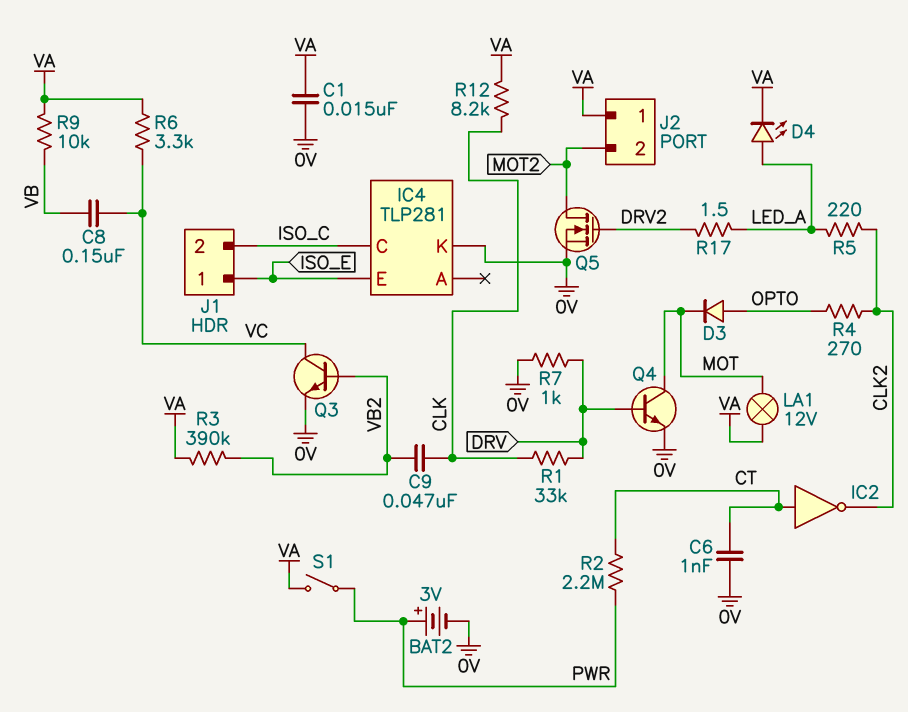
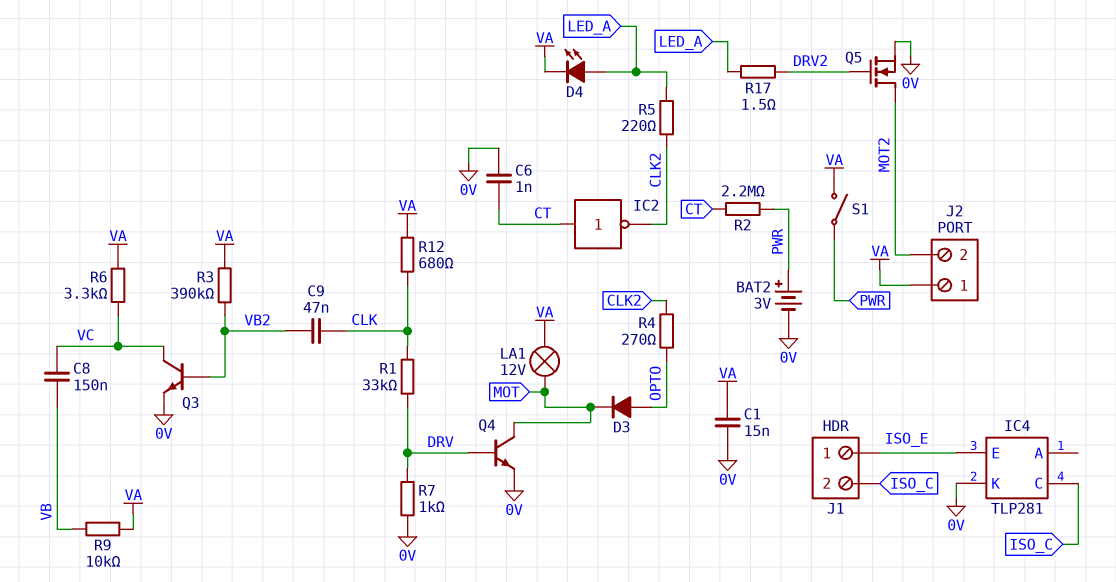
R12: 8.2k (CLK, VA) -> 680 (CLK, VA)

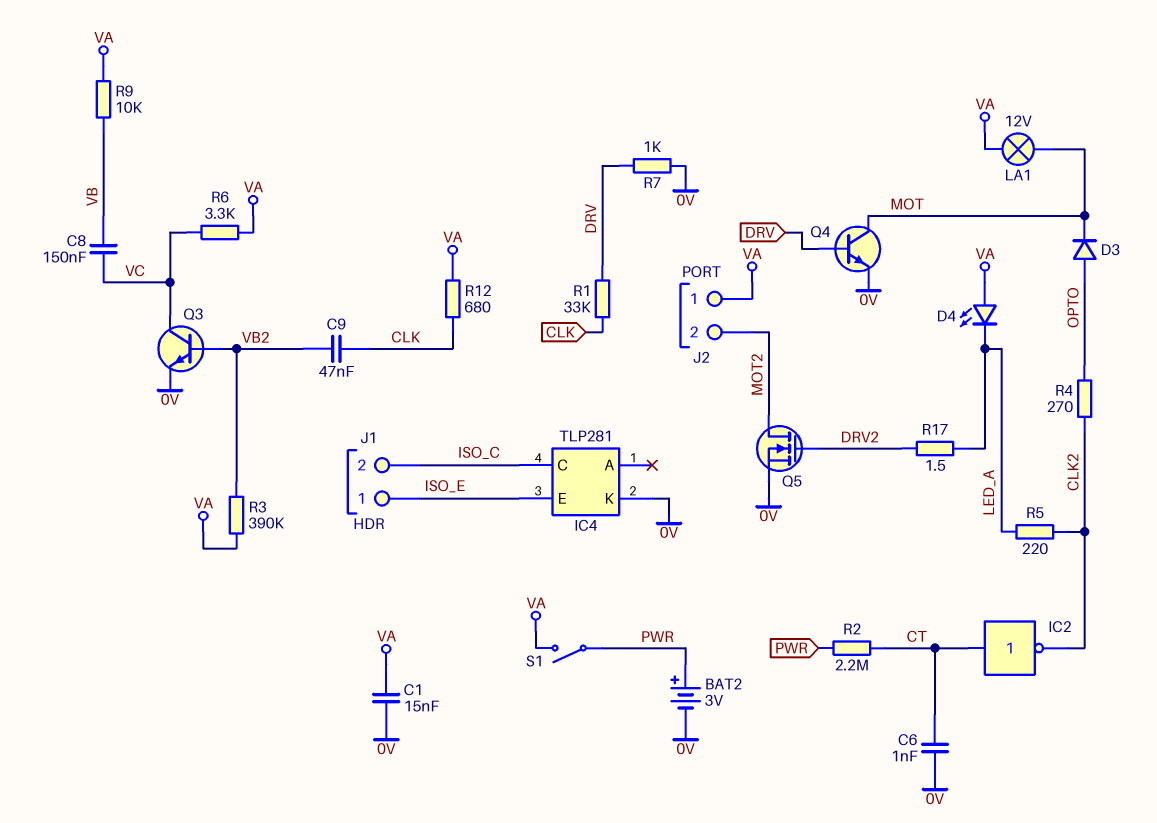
D4: LED (A LED_A, K VA) -> LED (A VA, K LED_A)

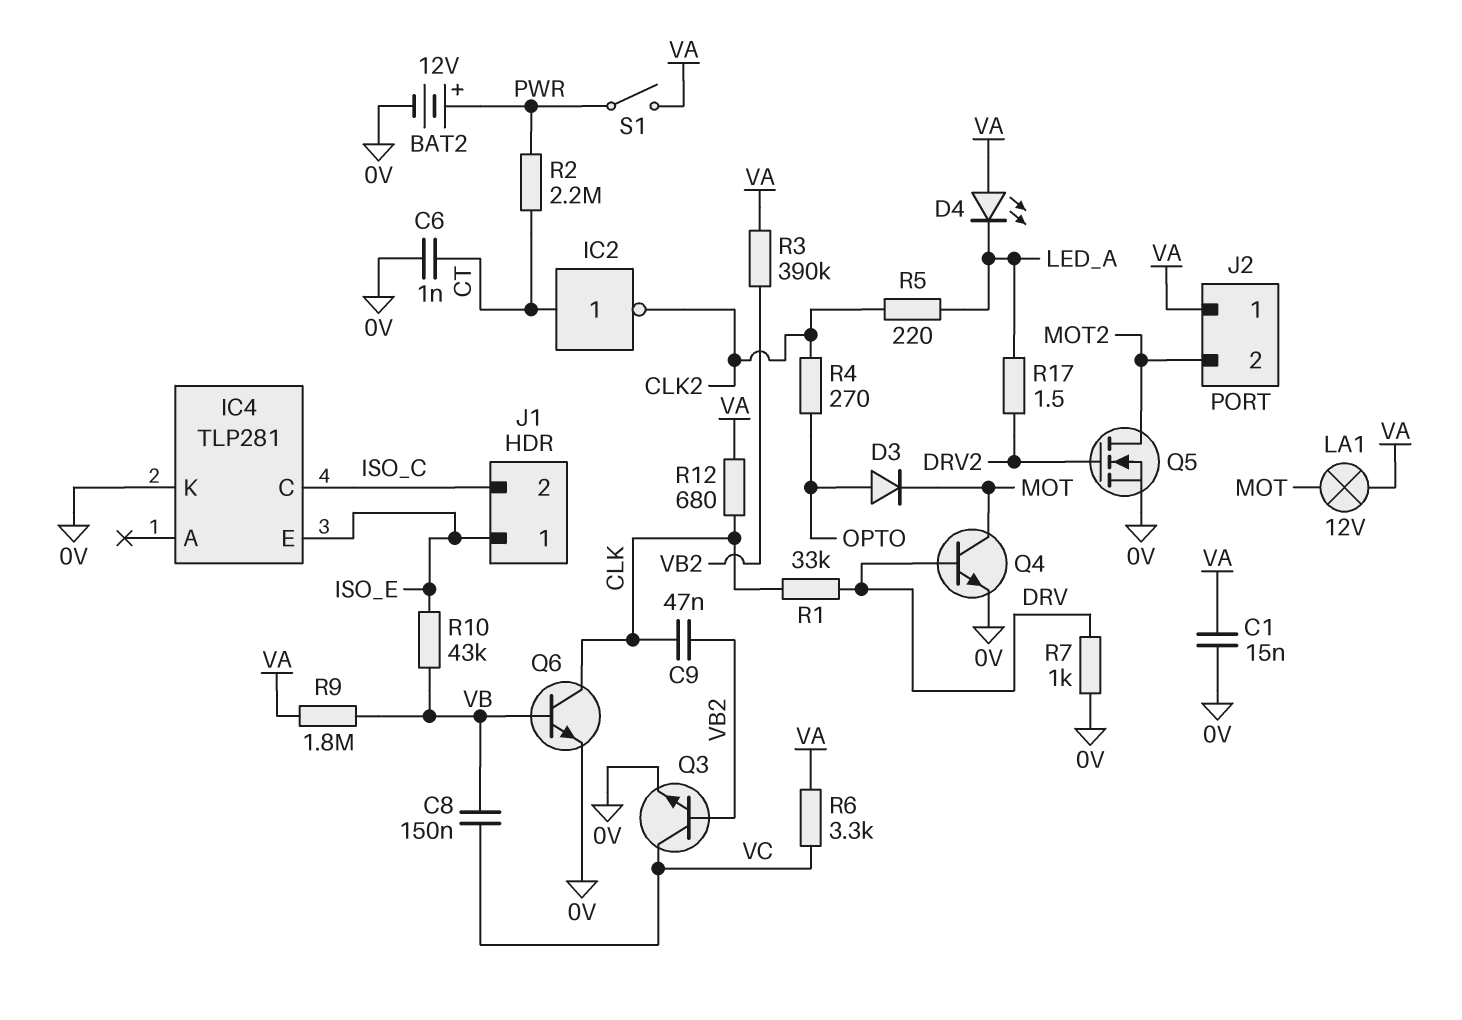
BAT2: 3V (plus PWR, minus 0V) -> 12V (plus PWR, minus 0V)
Q6: none -> NPN (B VB, C CLK, E 0V)
R9: 10k (VA, VB) -> 1.8M (VA, VB)
R10: none -> 43k (ISO_E, VB)

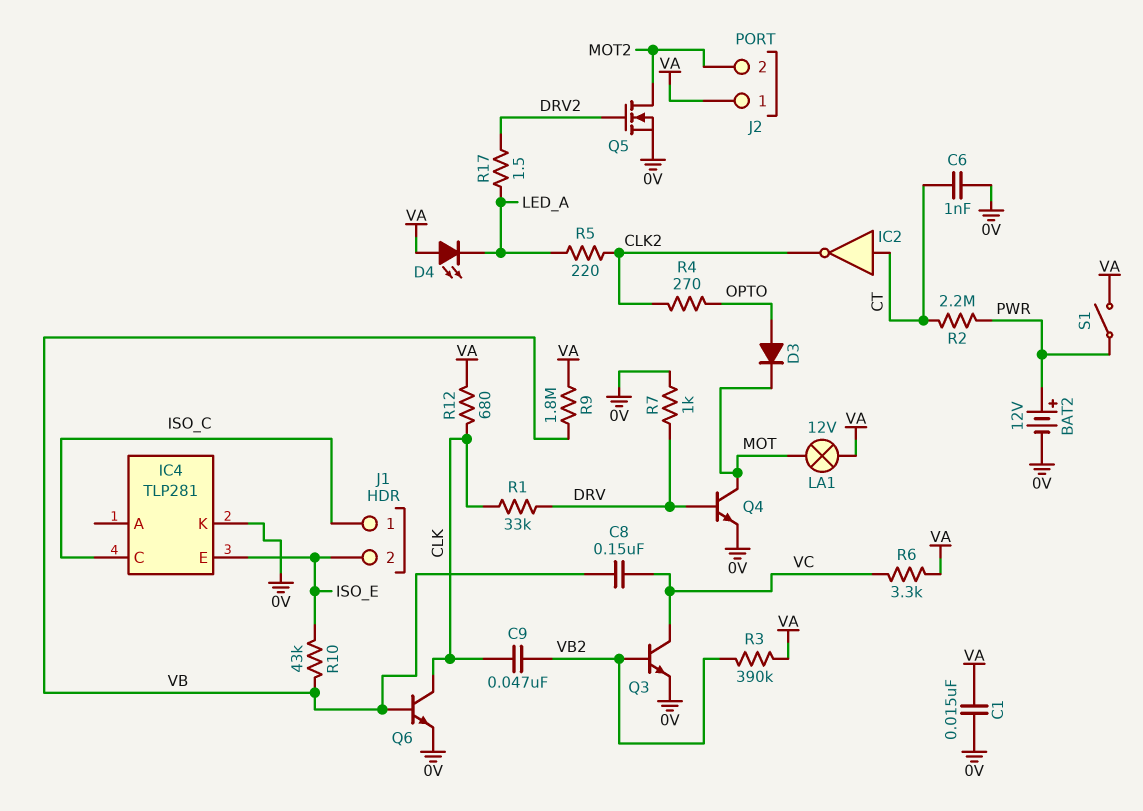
J1 pin 1: ISO_E -> ISO_C
J1 pin 2: ISO_C -> ISO_E

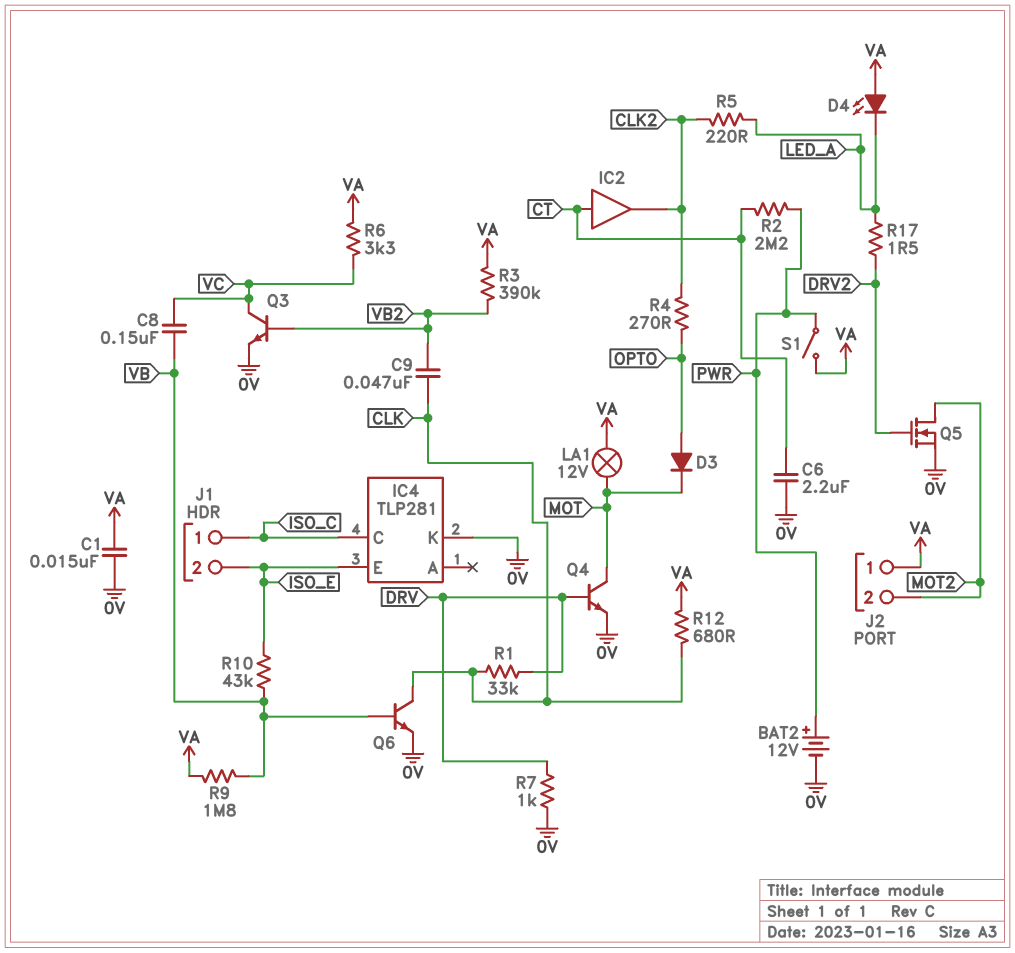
C6: 1nF (0V, CT) -> 2.2uF (0V, CT)
IC2: NOT (in CT, out CLK2) -> buffer (in CT, out CLK2)

